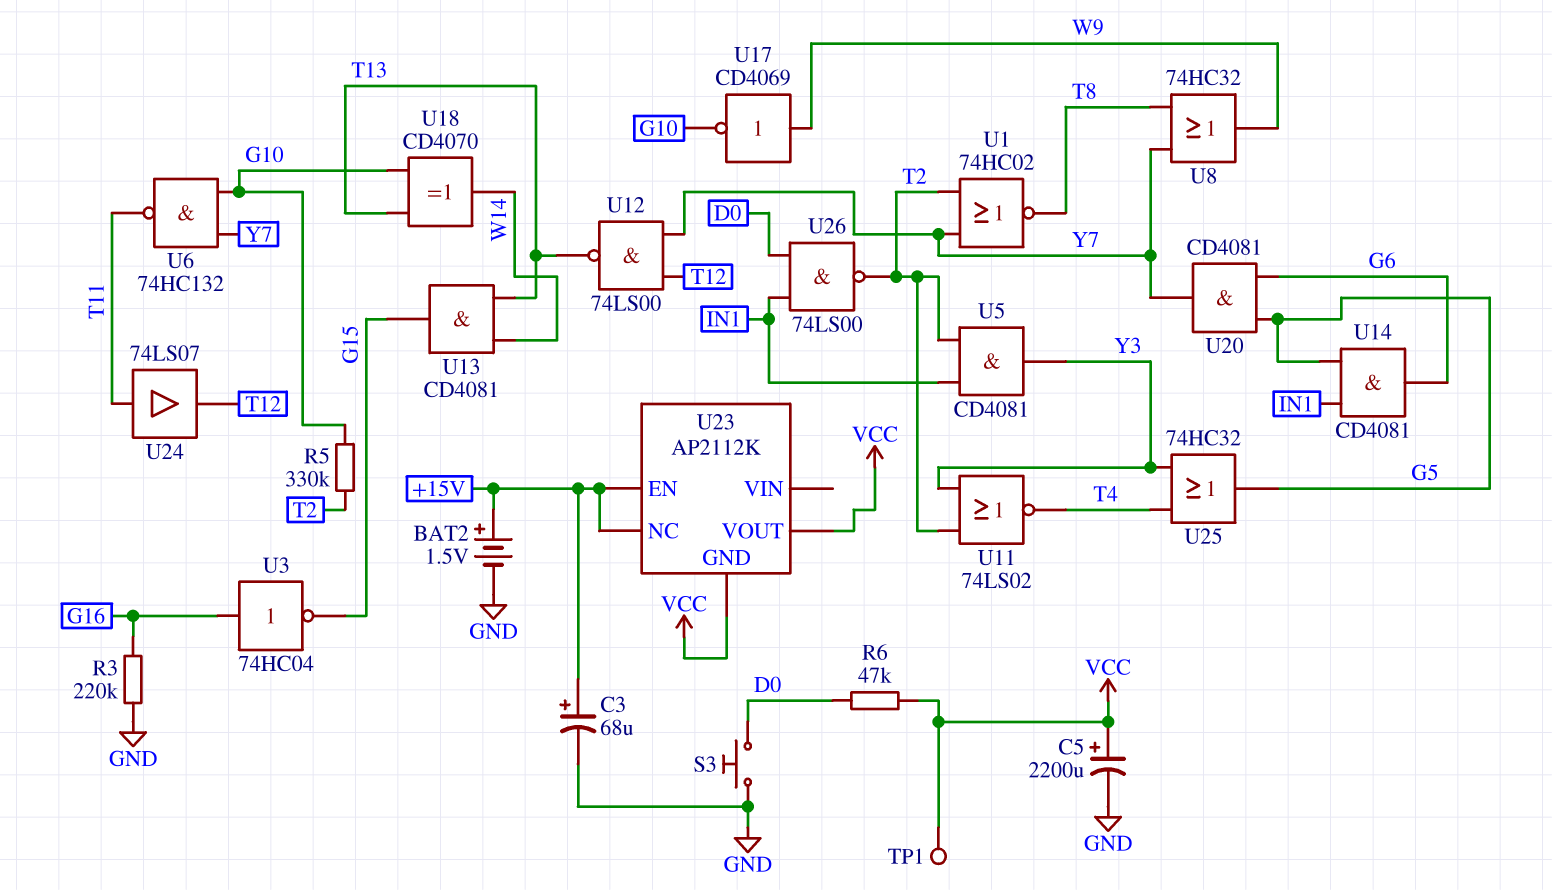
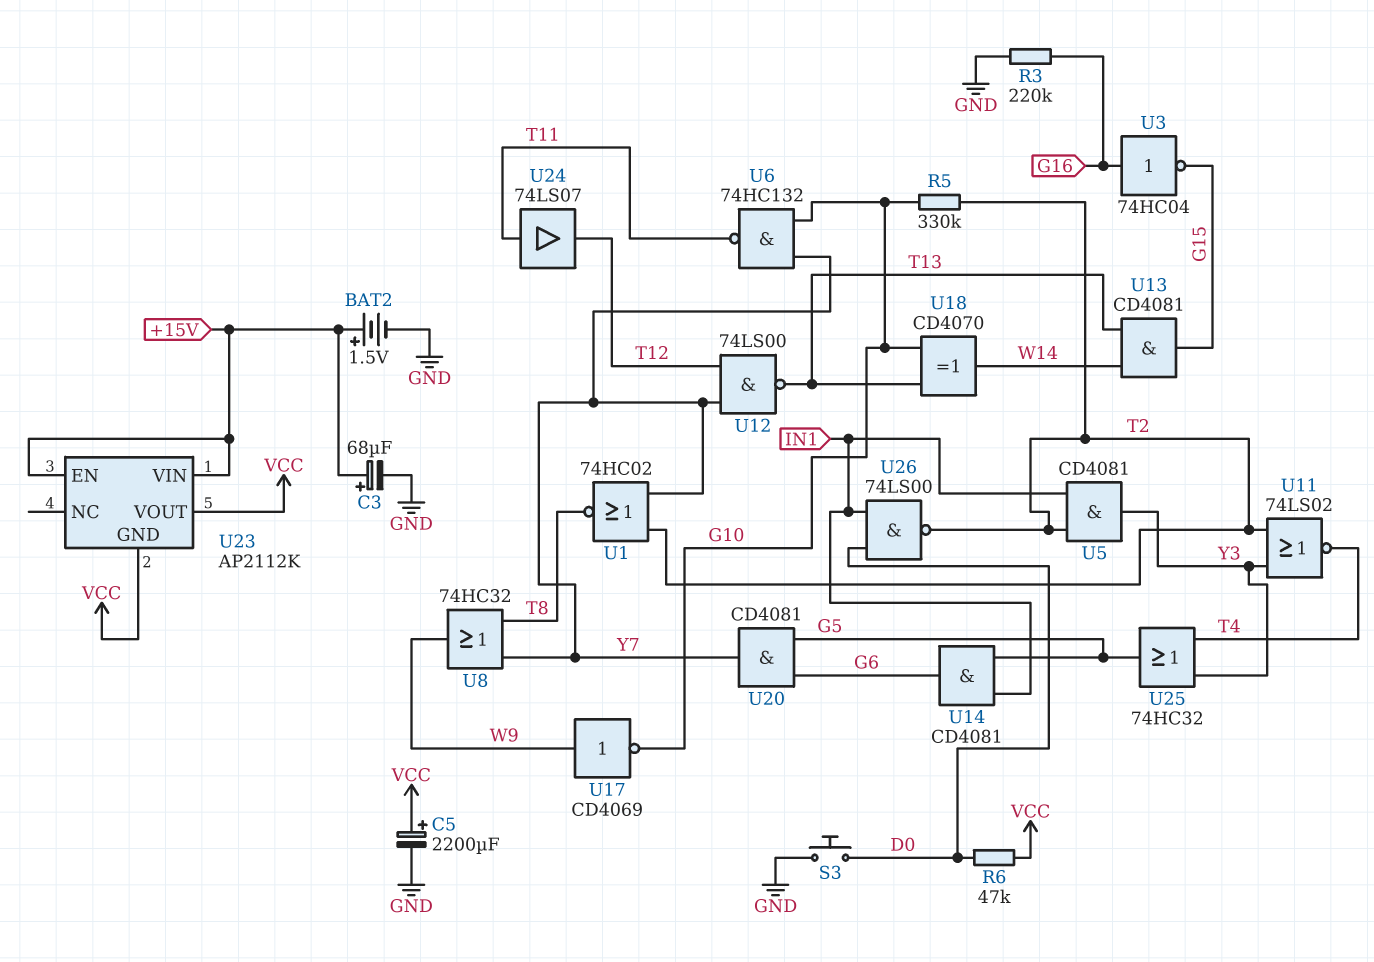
TP1: test point (VCC) -> none
U23 pin NC: +15V -> none
U23 pin VIN: none -> +15V

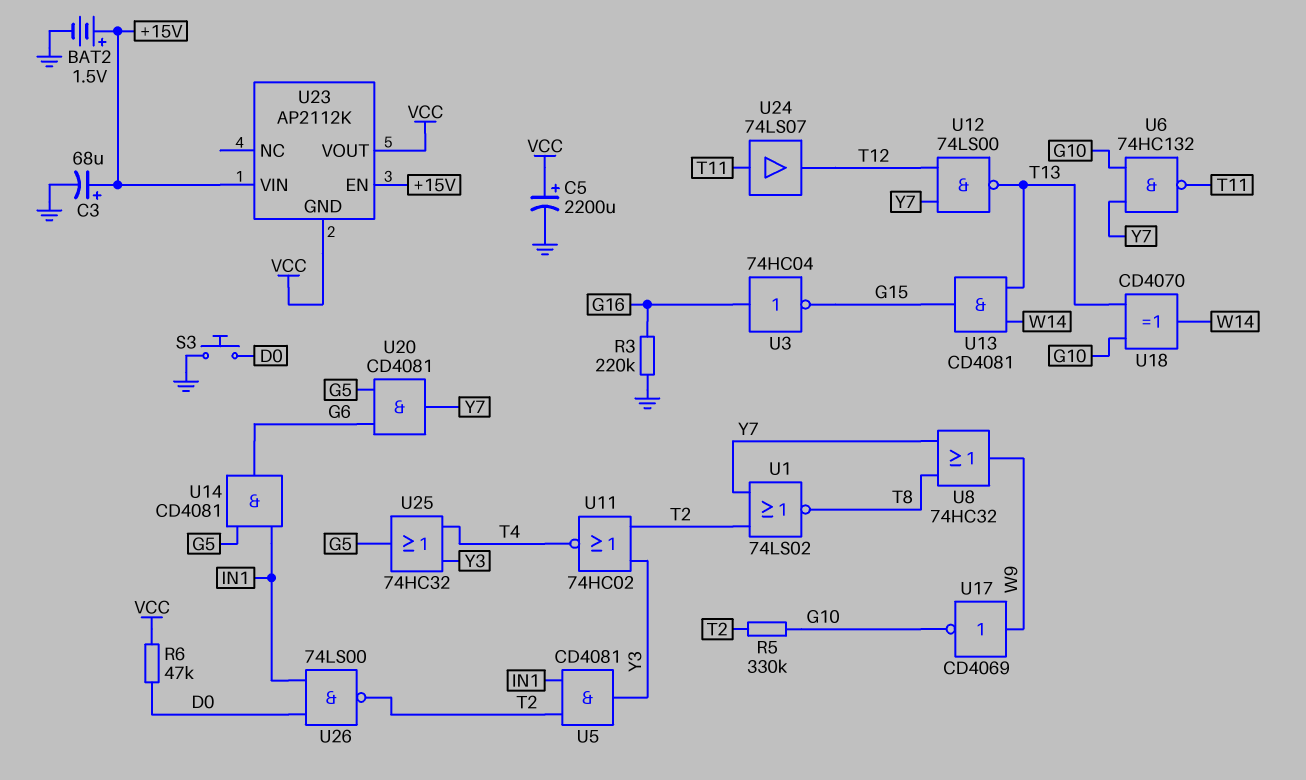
U1: NOR 74HC02 (in T2, in Y7, out T8) -> NOR 74LS02 (in T2, in Y7, out T8)
U11: NOR 74LS02 (in T2, in Y3, out T4) -> NOR 74HC02 (in T2, in Y3, out T4)

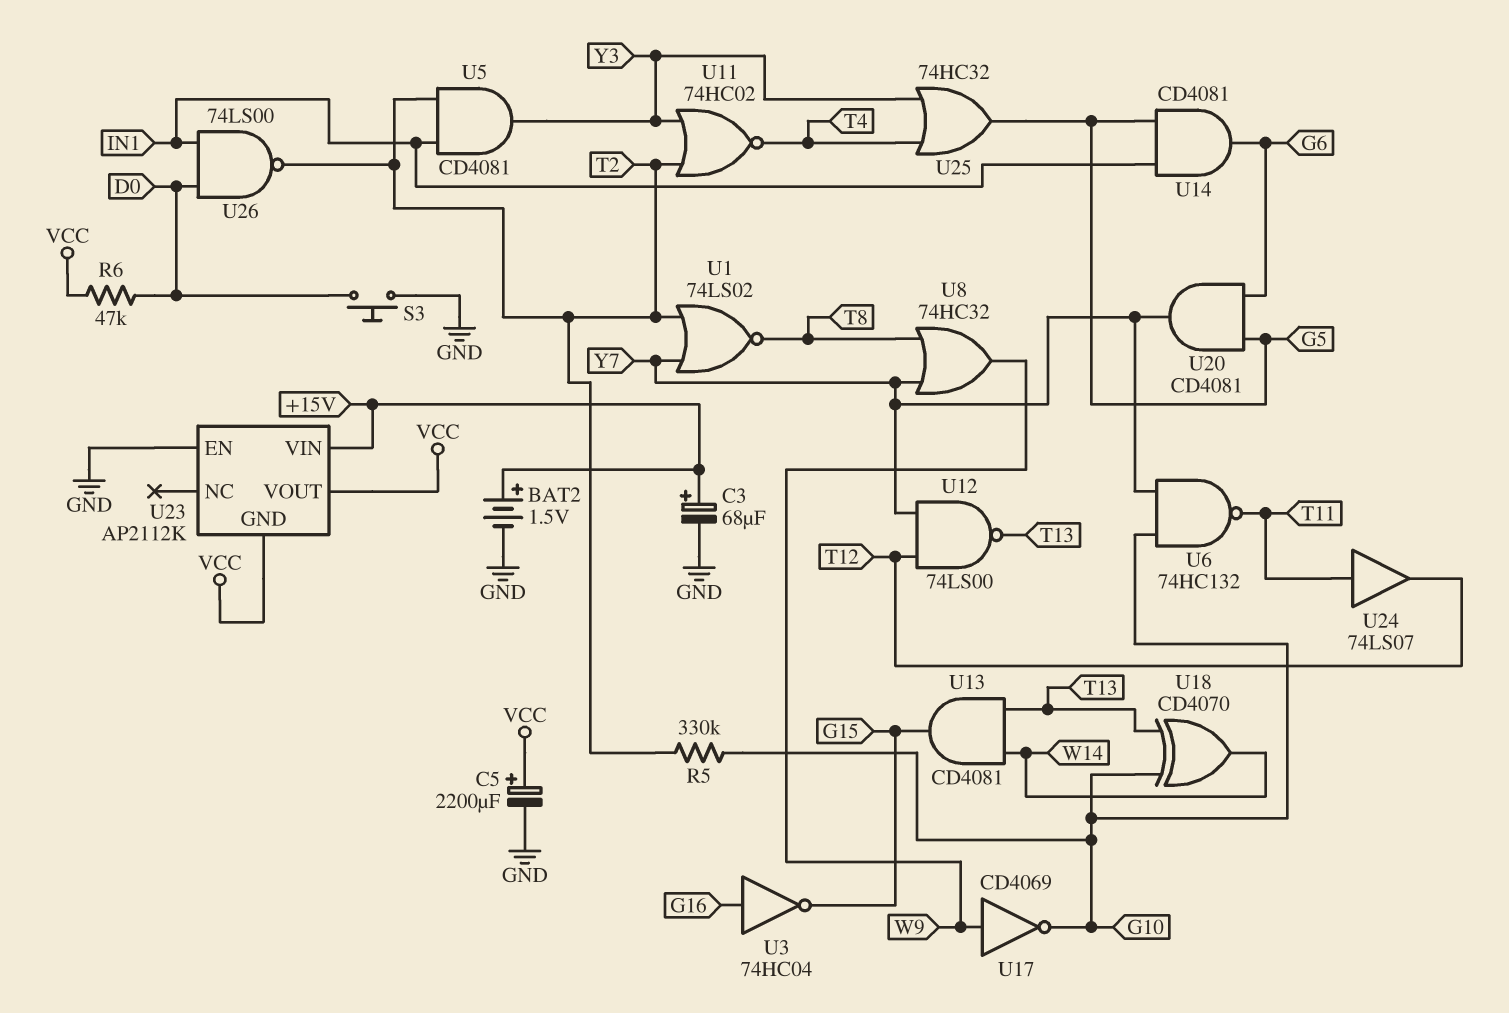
R3: 220k (G16, GND) -> none
U23 pin EN: +15V -> GND

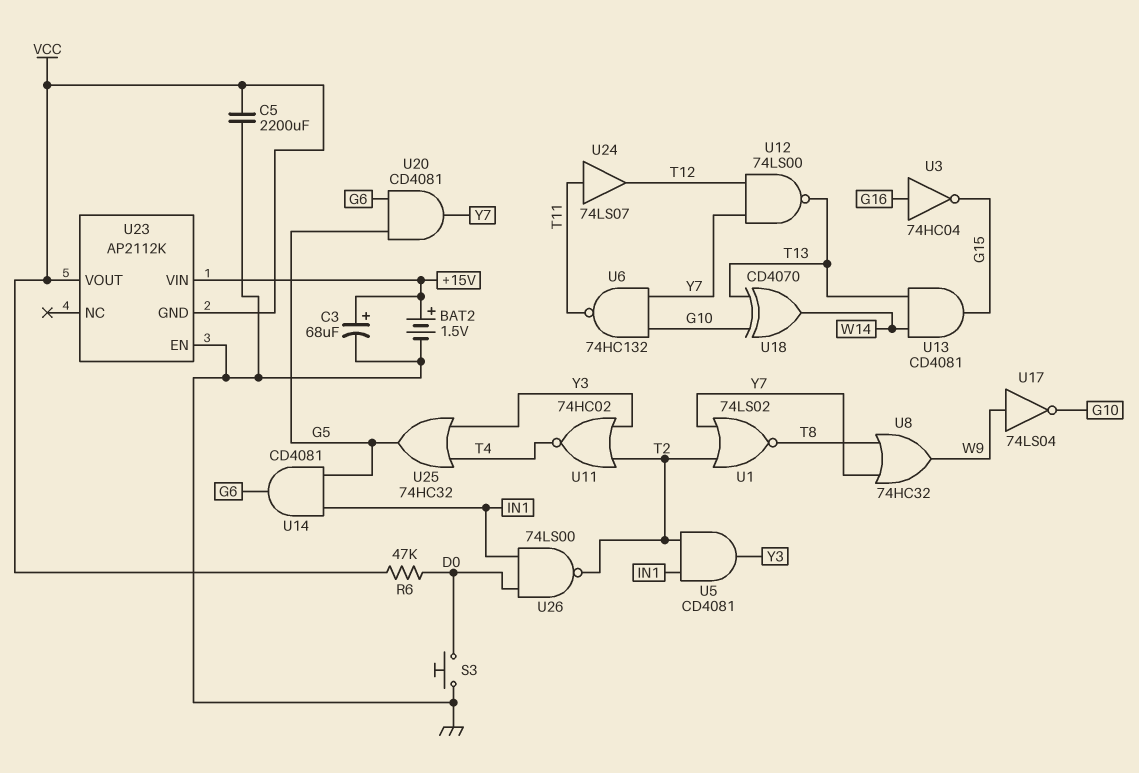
C5: 2200uF (plus VCC, minus GND) -> 2200uF (GND, VCC)
R5: 330k (G10, T2) -> none
U17: NOT CD4069 (in W9, out G10) -> NOT 74LS04 (in W9, out G10)

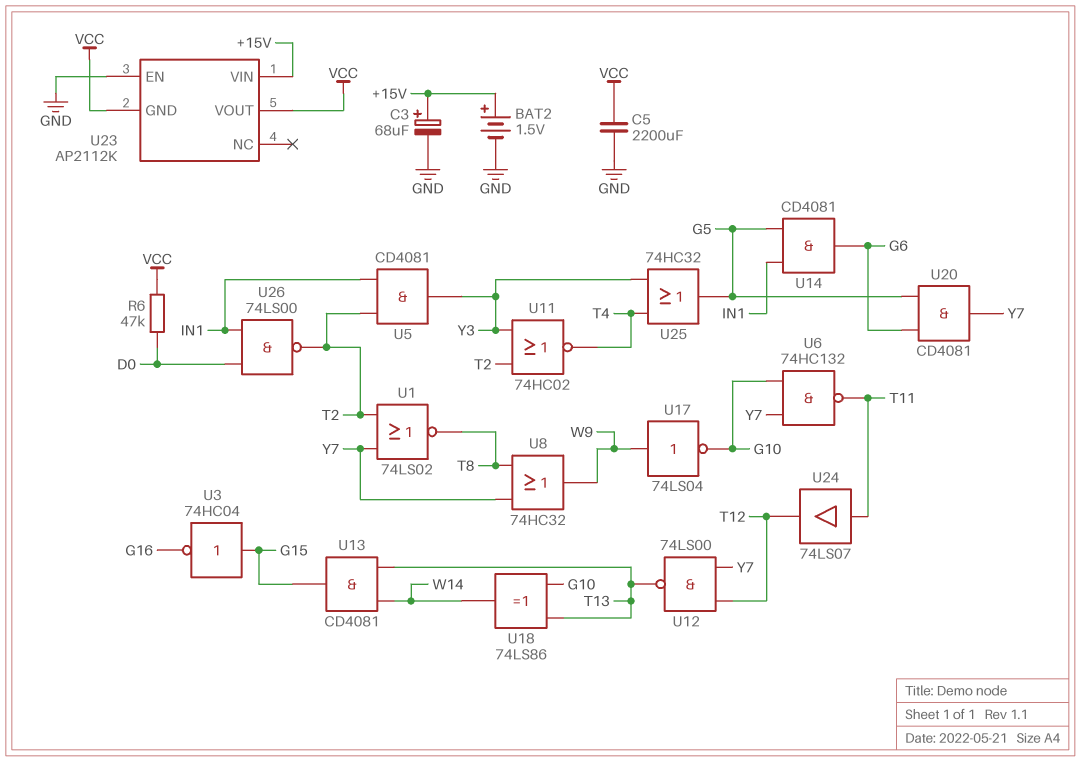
S3: button (D0, GND) -> none
U3: NOT 74HC04 (in G16, out G15) -> NOT 74HC04 (in G15, out G16)
U18: XOR CD4070 (in G10, in T13, out W14) -> XOR 74LS86 (in G10, in T13, out W14)

